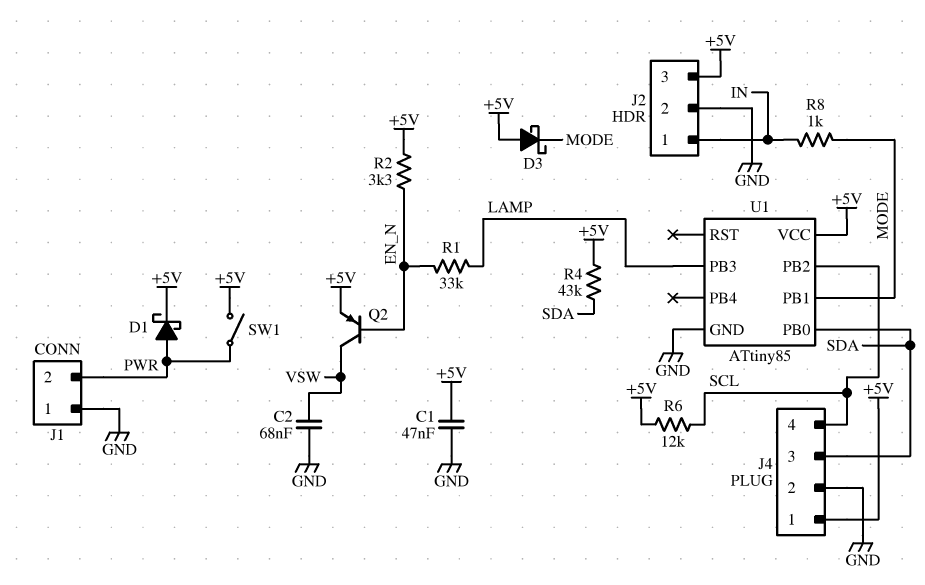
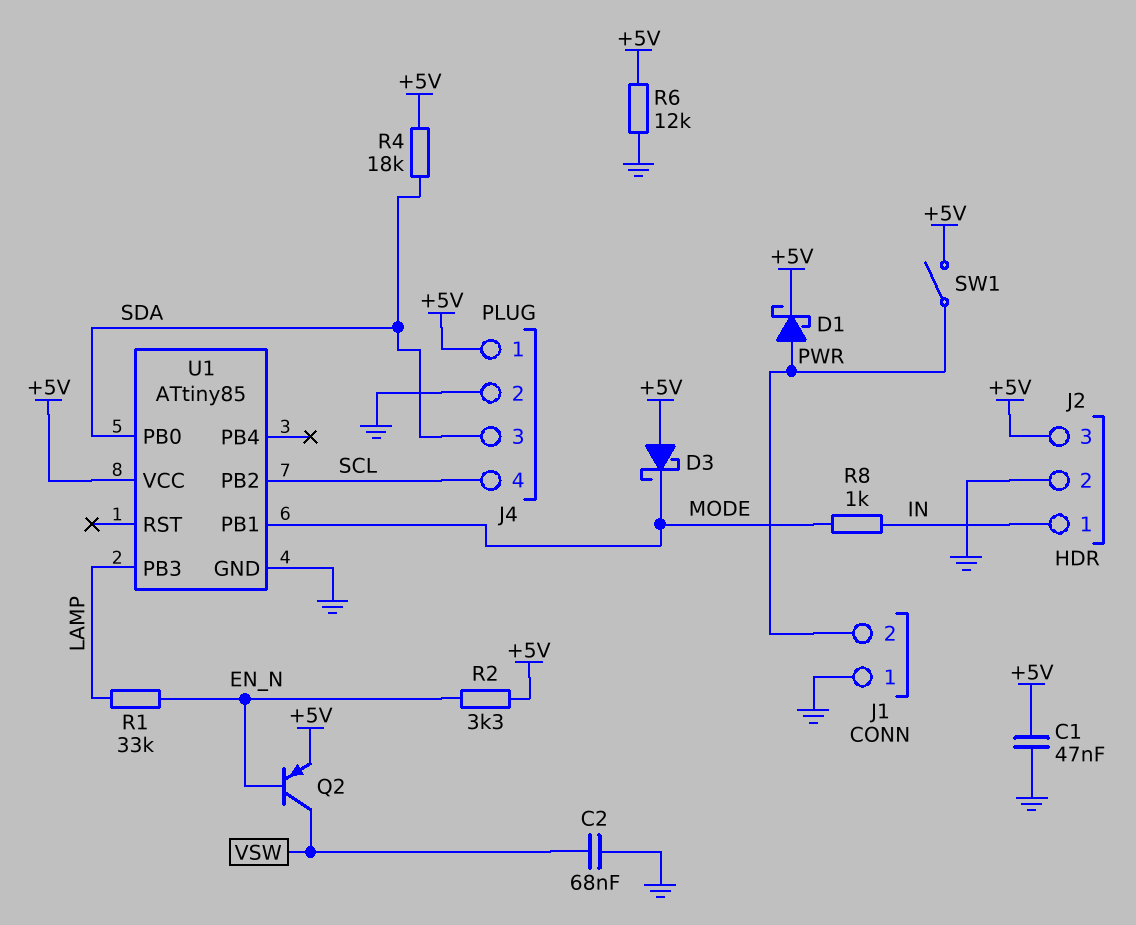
R4: 43k (+5V, SDA) -> 18k (+5V, SDA)
R6: 12k (+5V, SCL) -> 12k (+5V, GND)

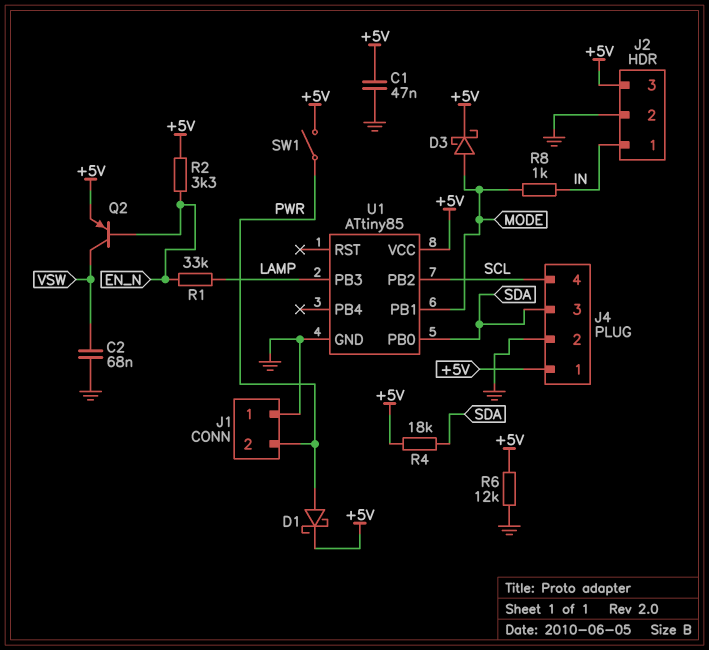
D3: schottky (A +5V, K MODE) -> schottky (A MODE, K +5V)

